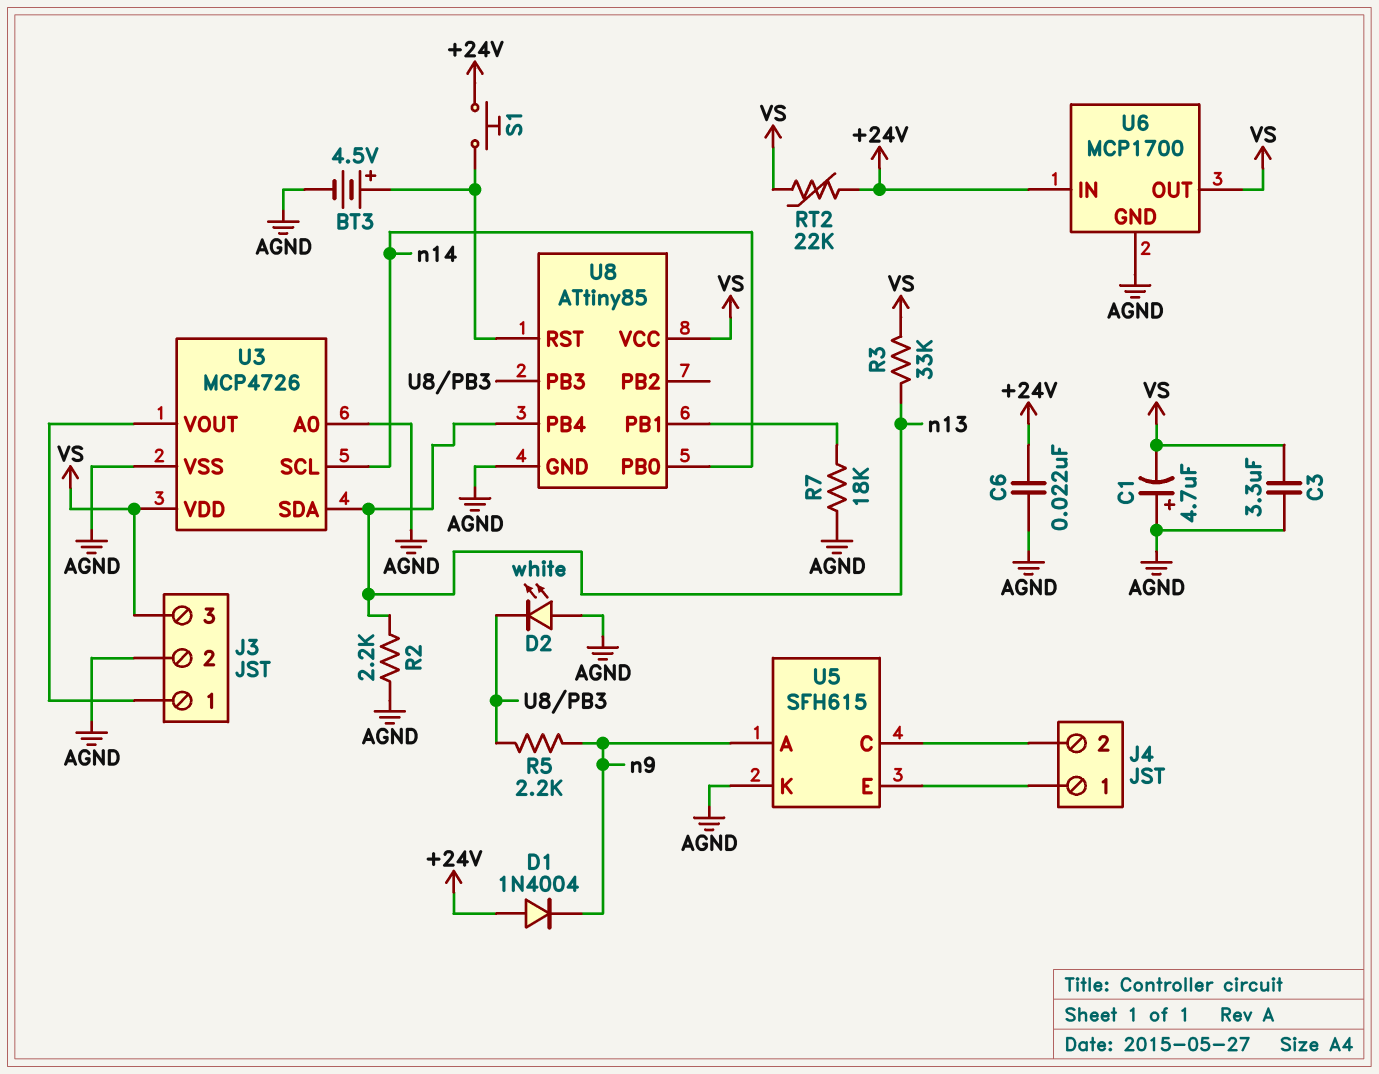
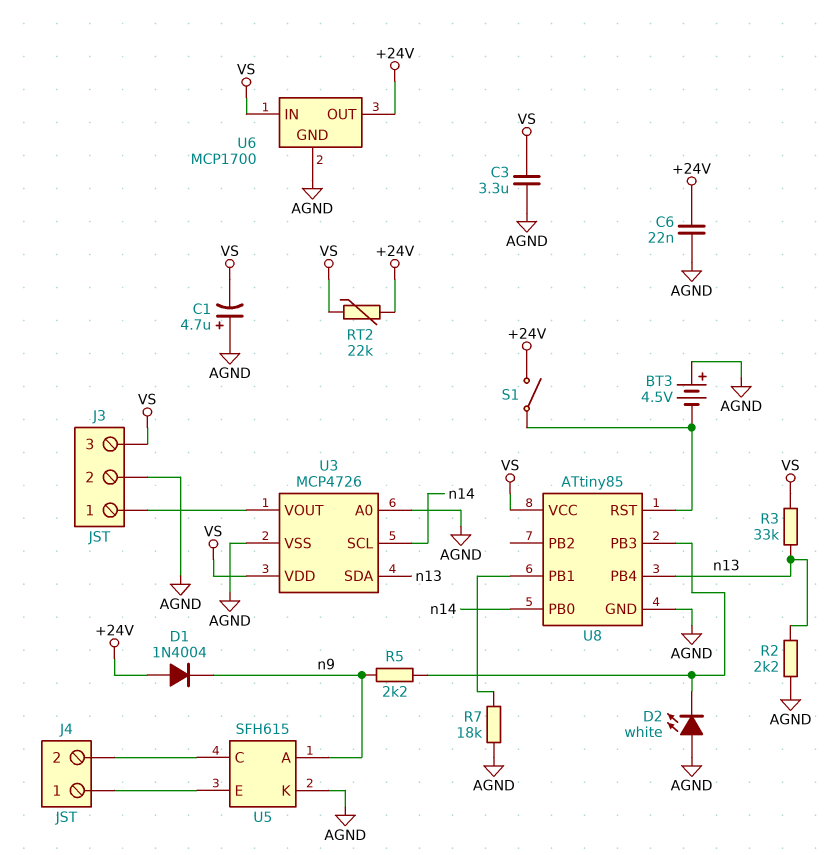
BT3: 4.5V (plus U8/RST, minus AGND) -> 4.5V (plus AGND, minus U8/RST)
S1: button (+24V, U8/RST) -> switch (+24V, U8/RST)
U6 pin IN: +24V -> VS
U6 pin OUT: VS -> +24V

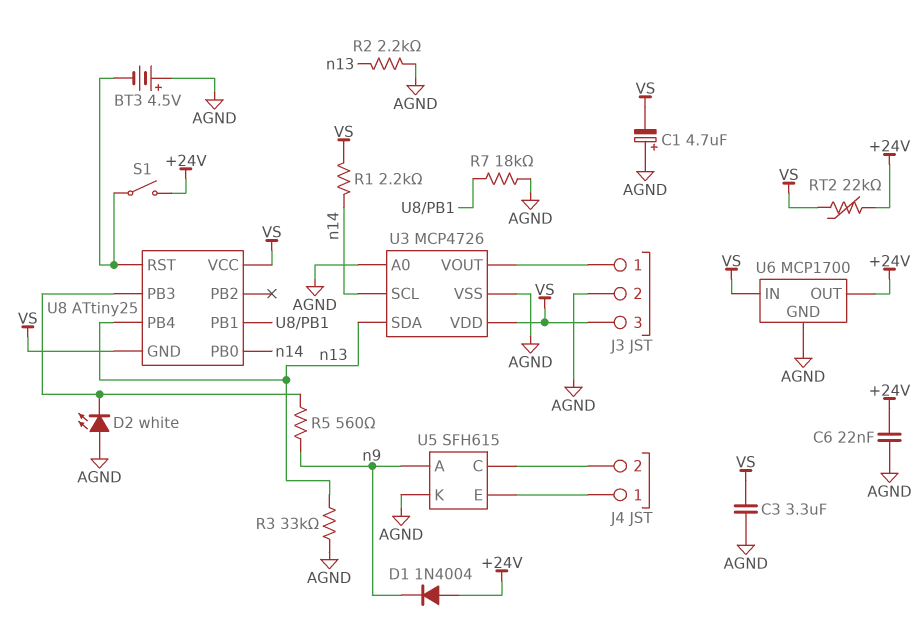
R1: none -> 2.2k (VS, n14)
R3: 33k (VS, n13) -> 33k (AGND, n13)
R5: 2.2k (U8/PB3, n9) -> 560 (U8/PB3, n9)
U8: ATtiny85 -> ATtiny25
U8 pin GND: AGND -> VS

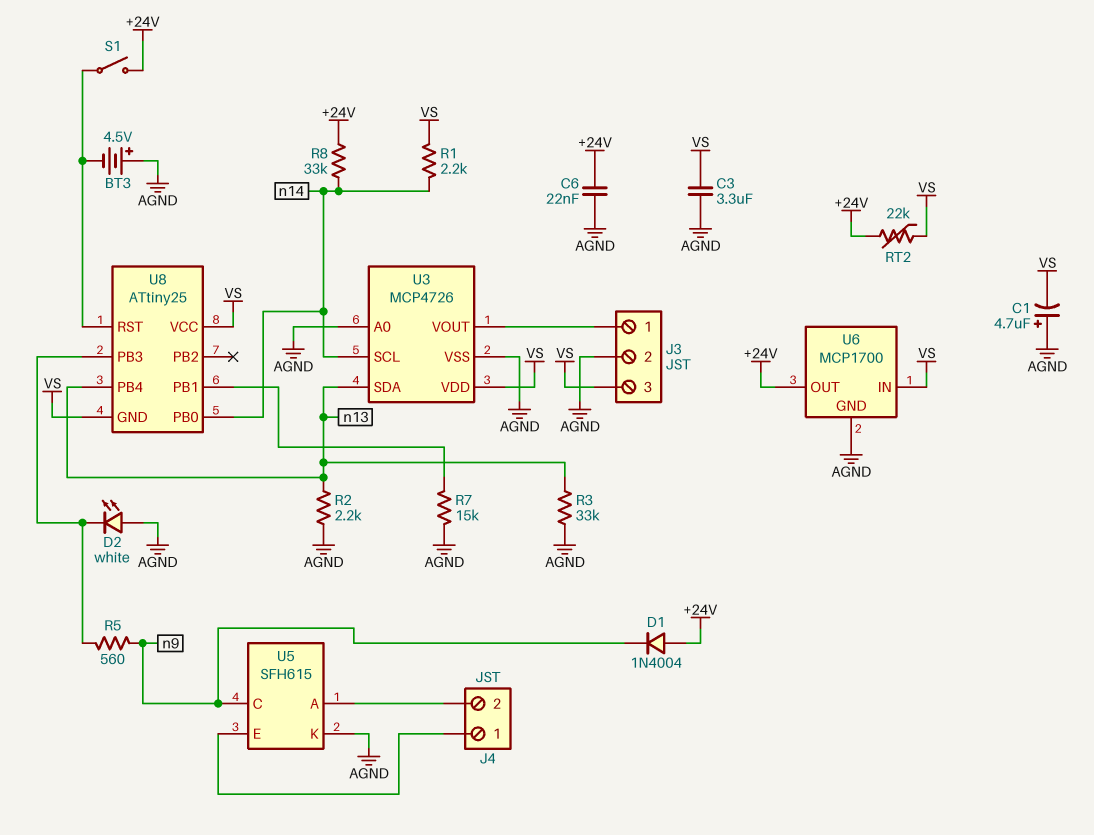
R7: 18k (AGND, U8/PB1) -> 15k (AGND, U8/PB1)
R8: none -> 33k (+24V, n14)
U5 pin A: n9 -> J4/2
U5 pin C: J4/2 -> n9

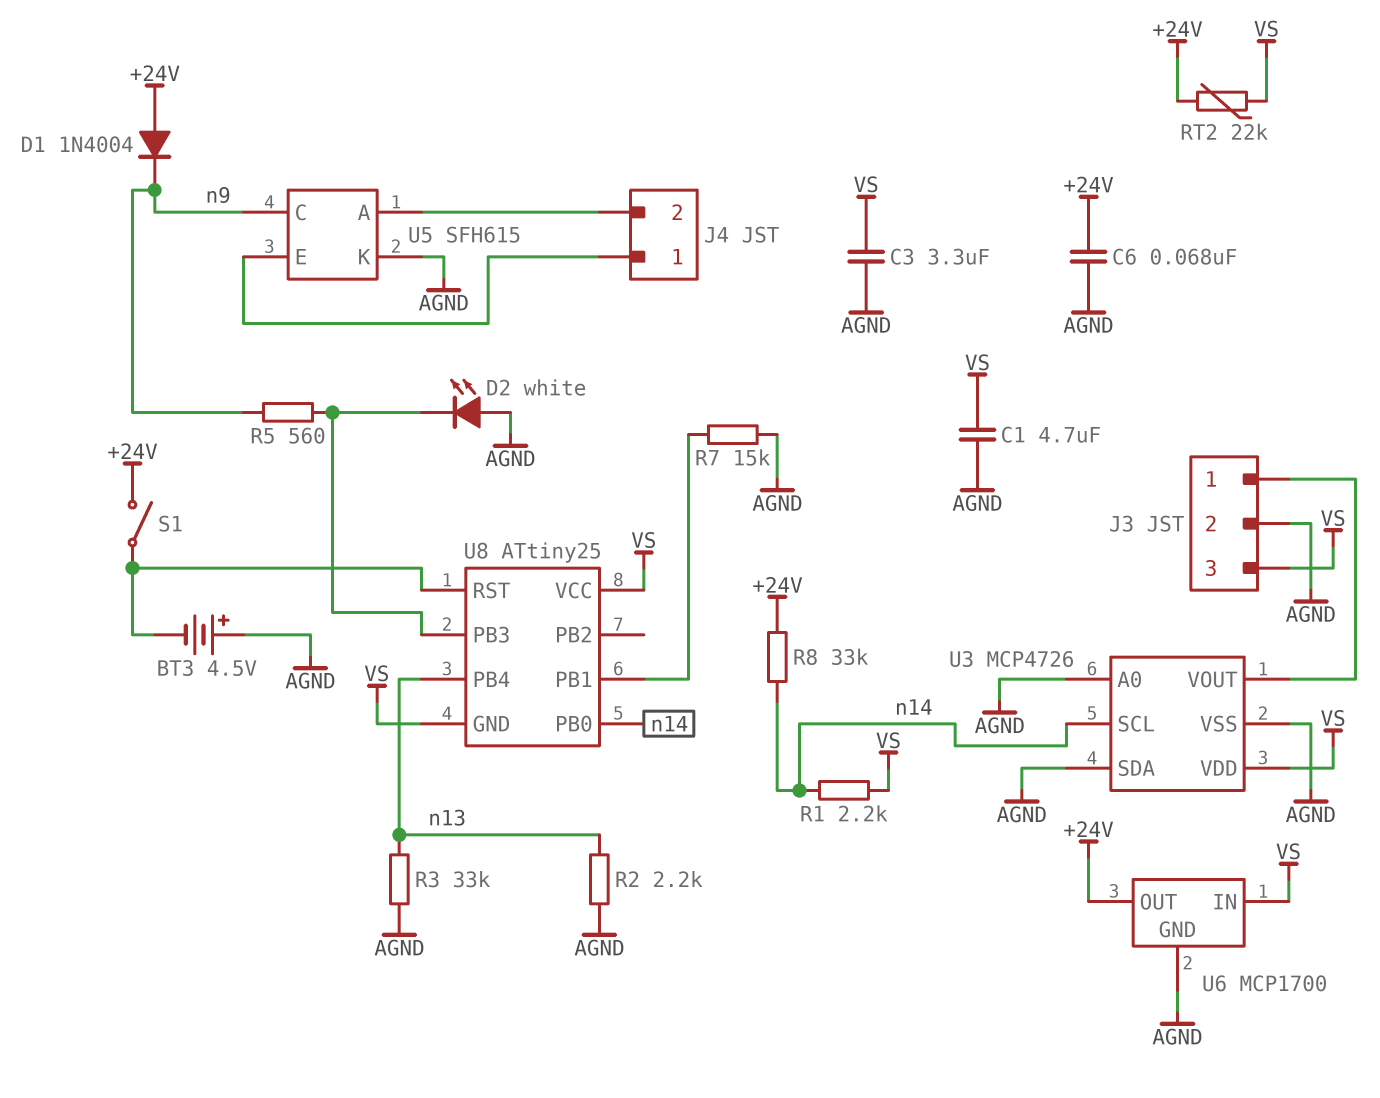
C1: 4.7uF (plus AGND, minus VS) -> 4.7uF (AGND, VS)
C6: 22nF (+24V, AGND) -> 68nF (+24V, AGND)
U3 pin SDA: n13 -> AGND

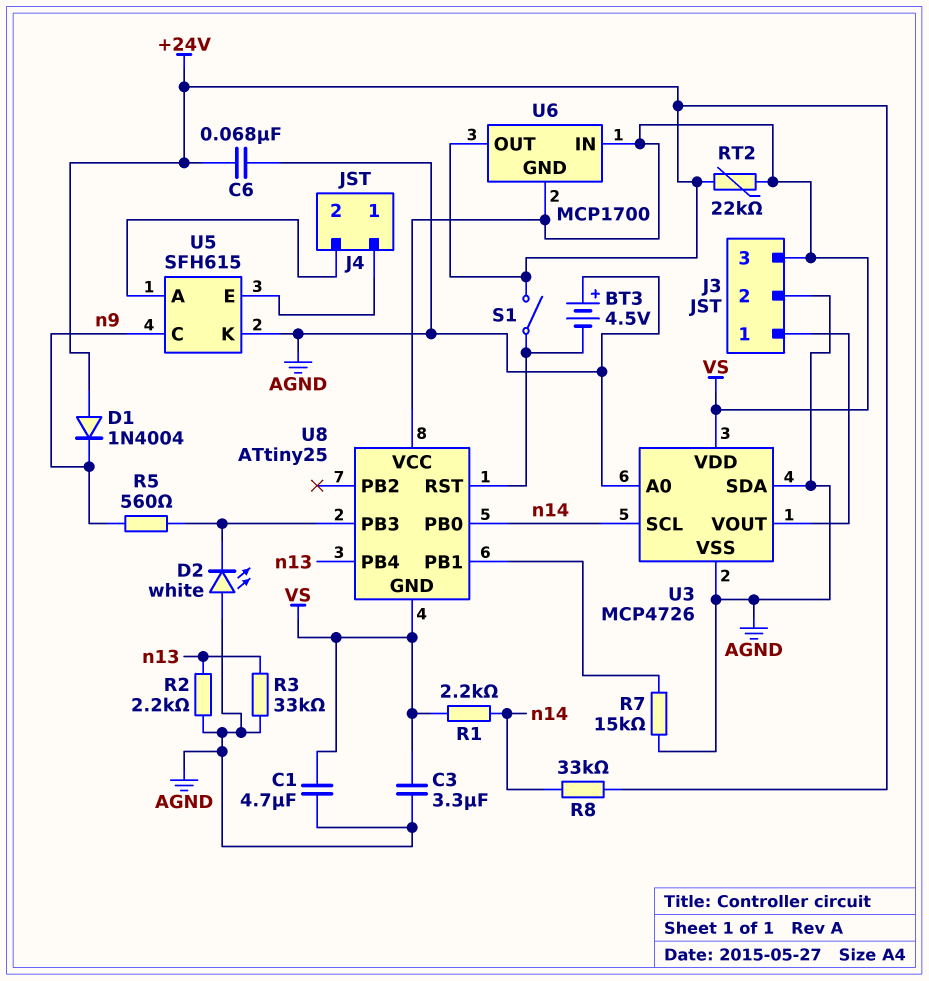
U6 pin GND: AGND -> VS

